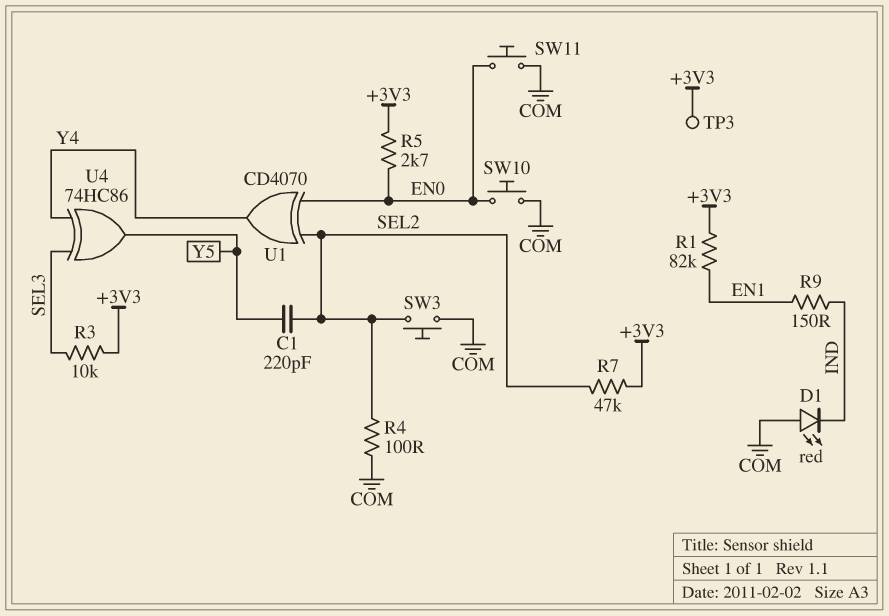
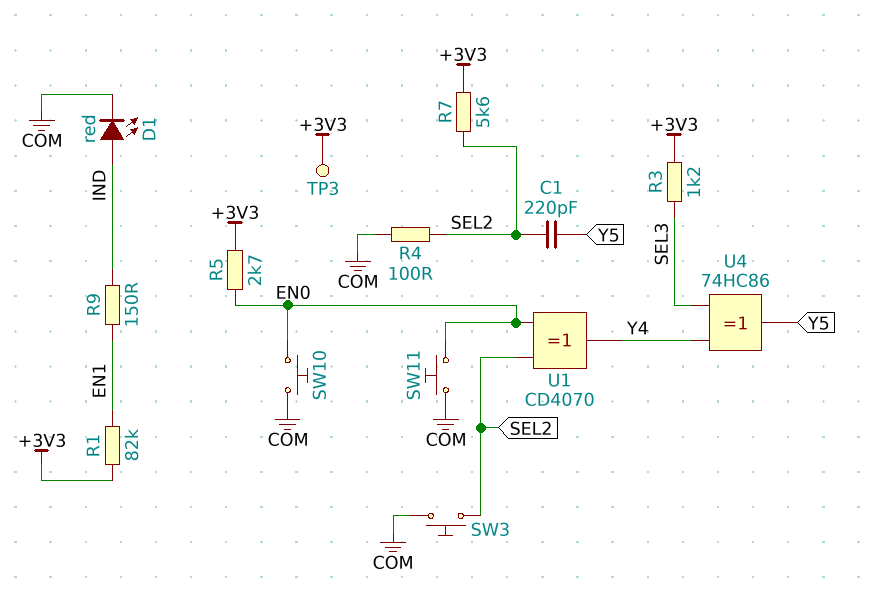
D1: LED red (A COM, K IND) -> LED red (A IND, K COM)
R3: 10k (+3V3, SEL3) -> 1.2k (+3V3, SEL3)
R7: 47k (+3V3, SEL2) -> 5.6k (+3V3, SEL2)

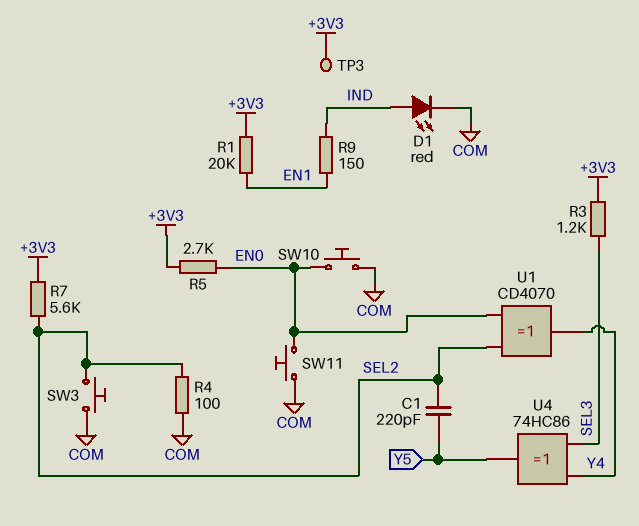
R1: 82k (+3V3, EN1) -> 20k (+3V3, EN1)

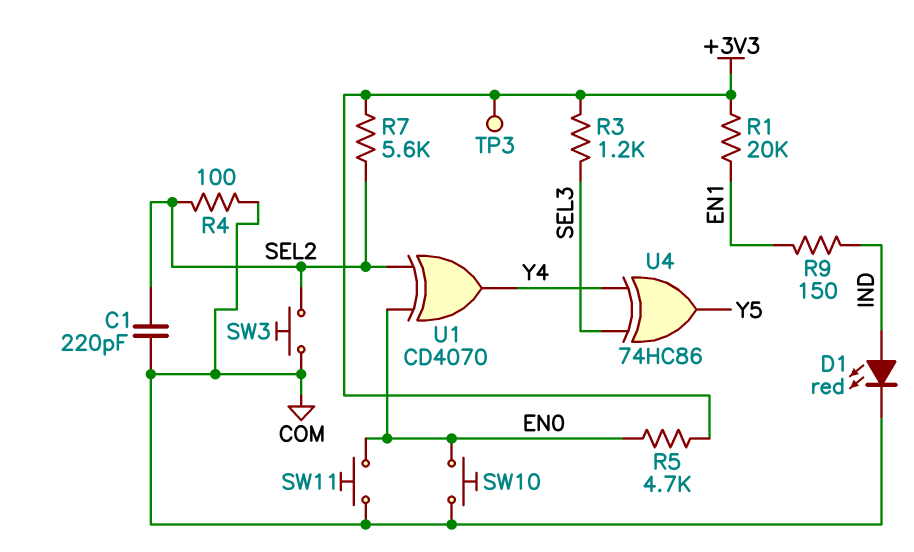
C1: 220pF (SEL2, Y5) -> 220pF (COM, SEL2)
R5: 2.7k (+3V3, EN0) -> 4.7k (+3V3, EN0)

